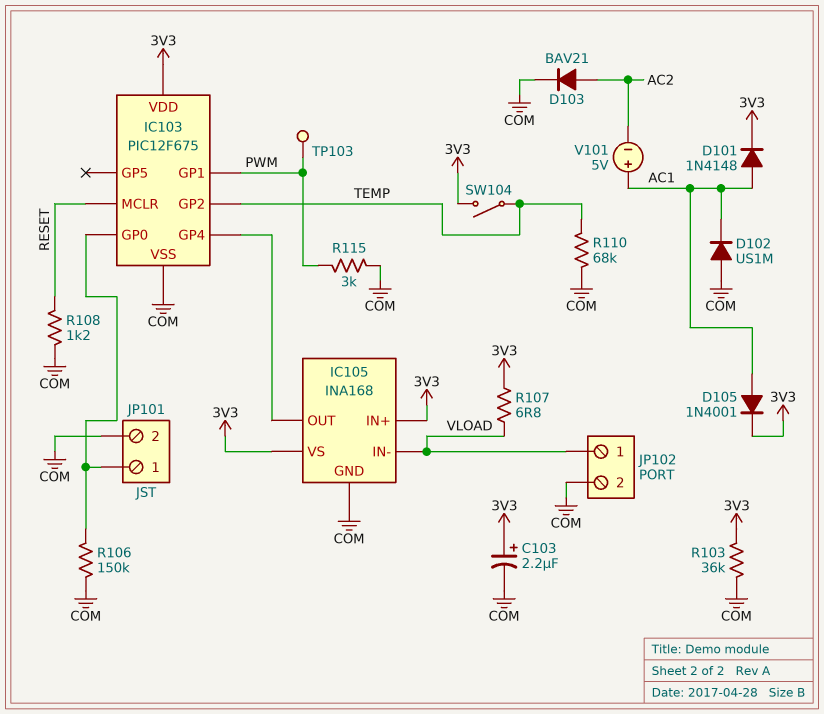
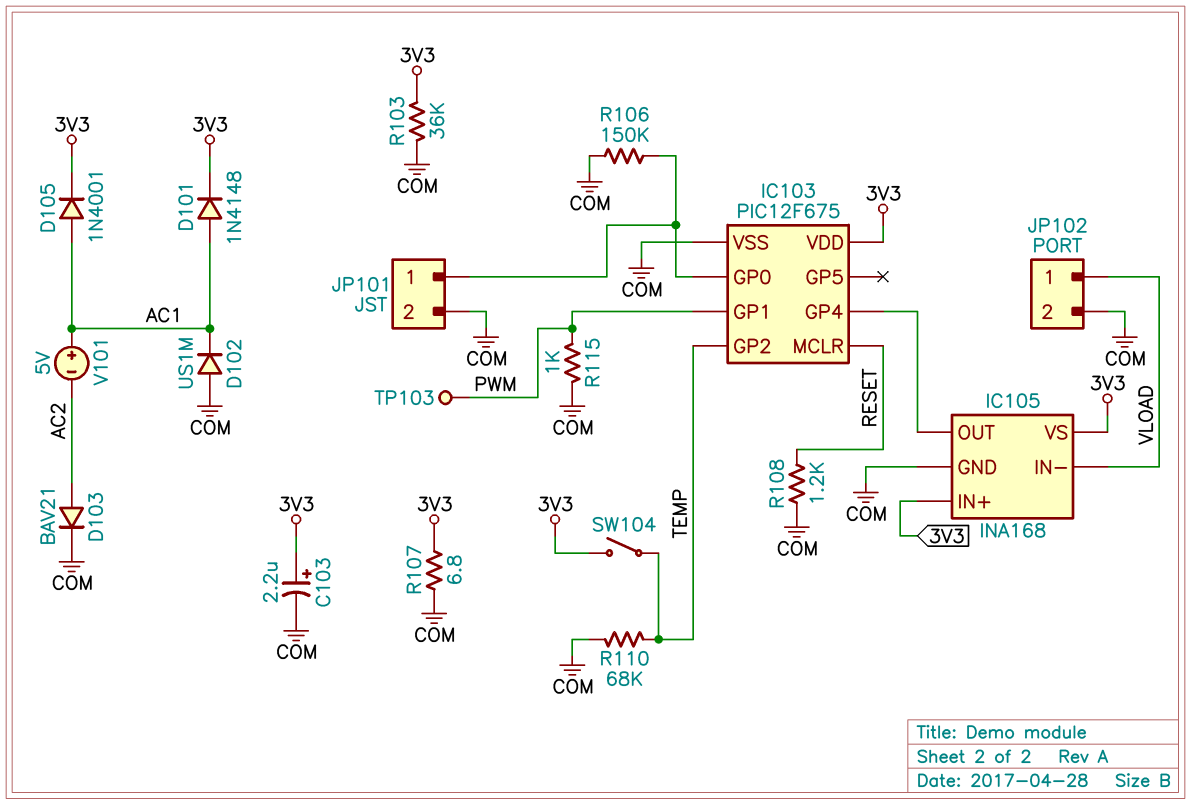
R107: 6.8 (3V3, VLOAD) -> 6.8 (3V3, COM)
R115: 3k (COM, PWM) -> 1k (COM, PWM)

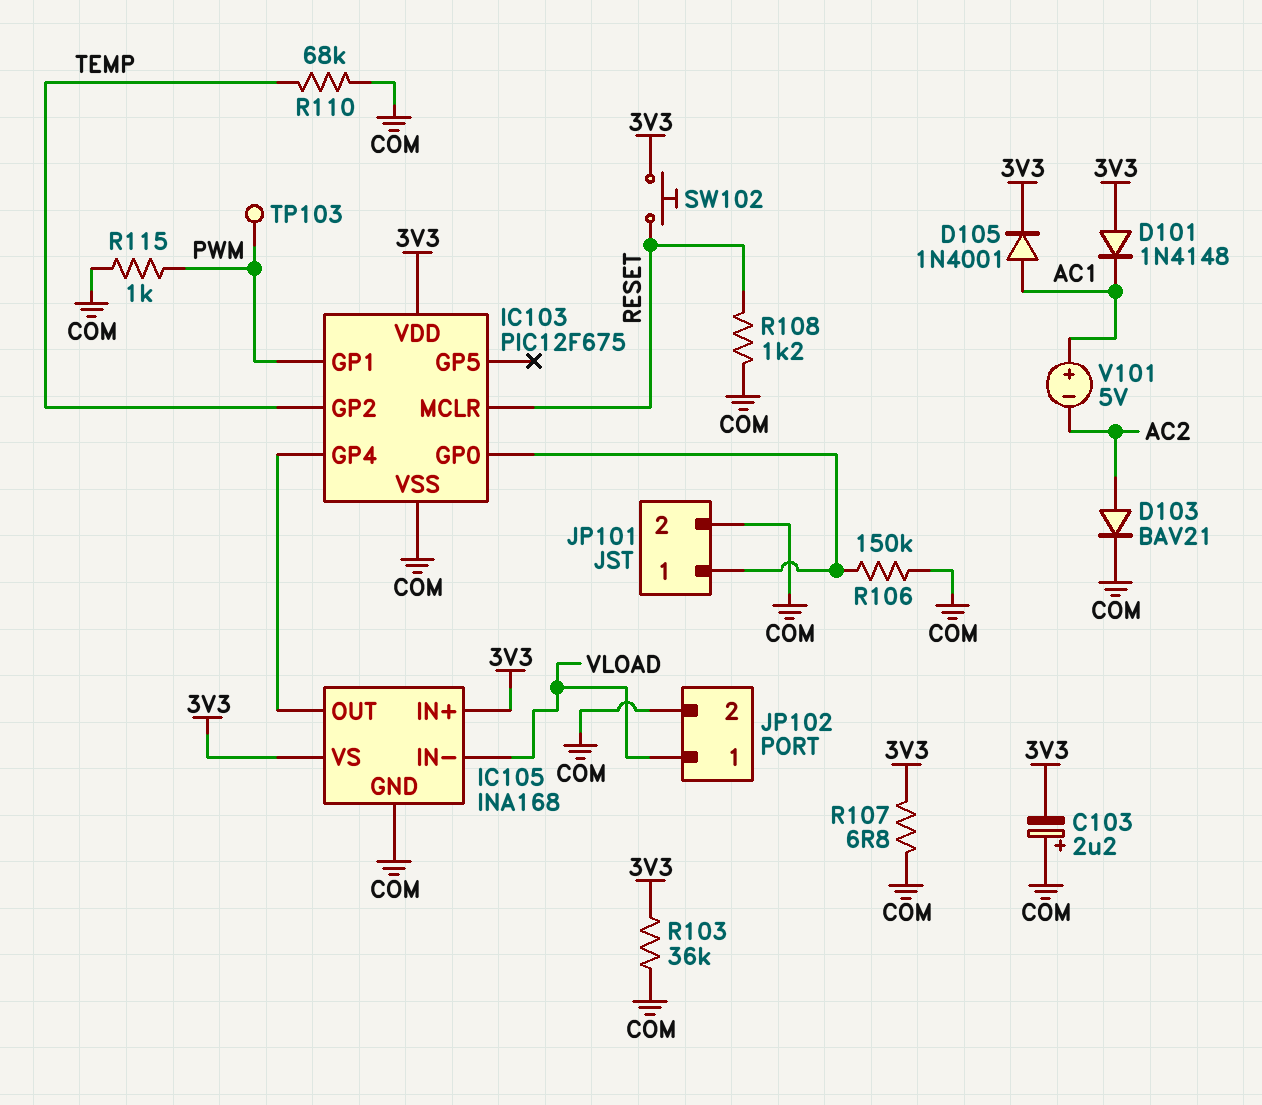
C103: 2.2uF (plus 3V3, minus COM) -> 2.2uF (plus COM, minus 3V3)
D101: diode 1N4148 (A AC1, K 3V3) -> diode 1N4148 (A 3V3, K AC1)
D102: diode US1M (A COM, K AC1) -> none
SW102: none -> button (3V3, RESET)
SW104: switch (3V3, TEMP) -> none

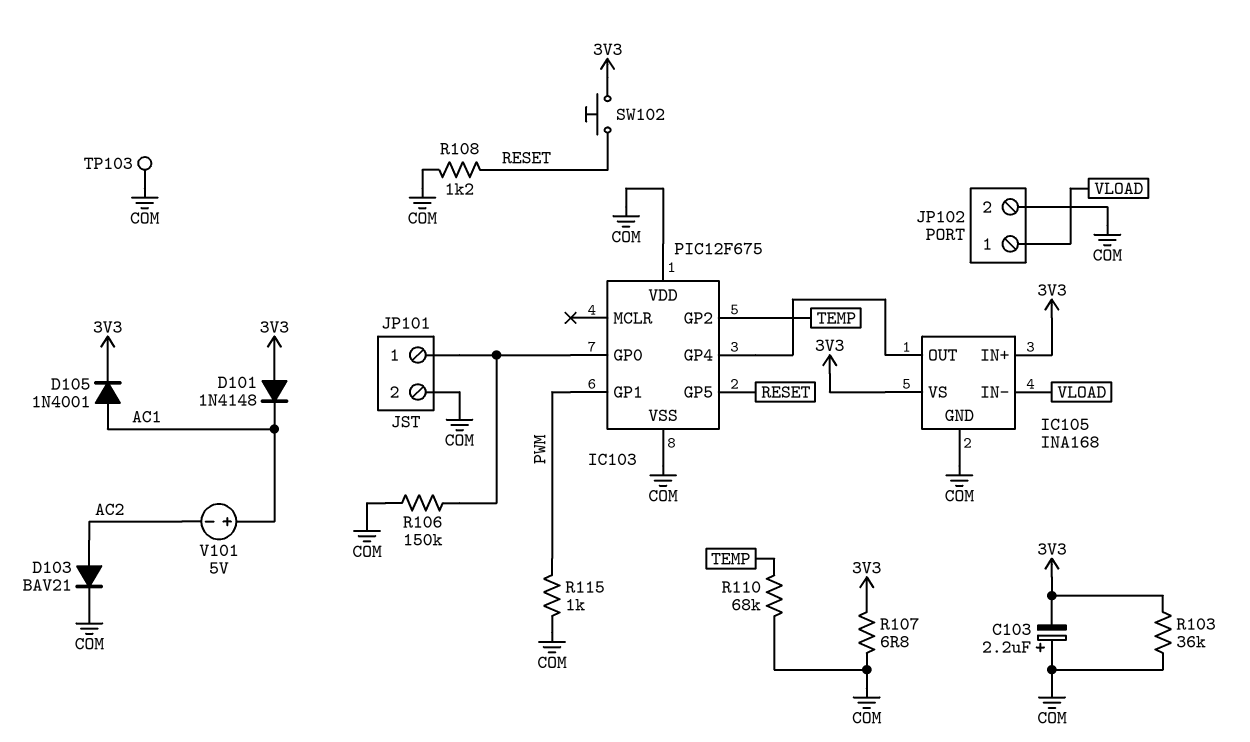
IC103 pin GP5: none -> RESET
IC103 pin MCLR: RESET -> none
IC103 pin VDD: 3V3 -> COM
TP103: test point (PWM) -> test point (COM)

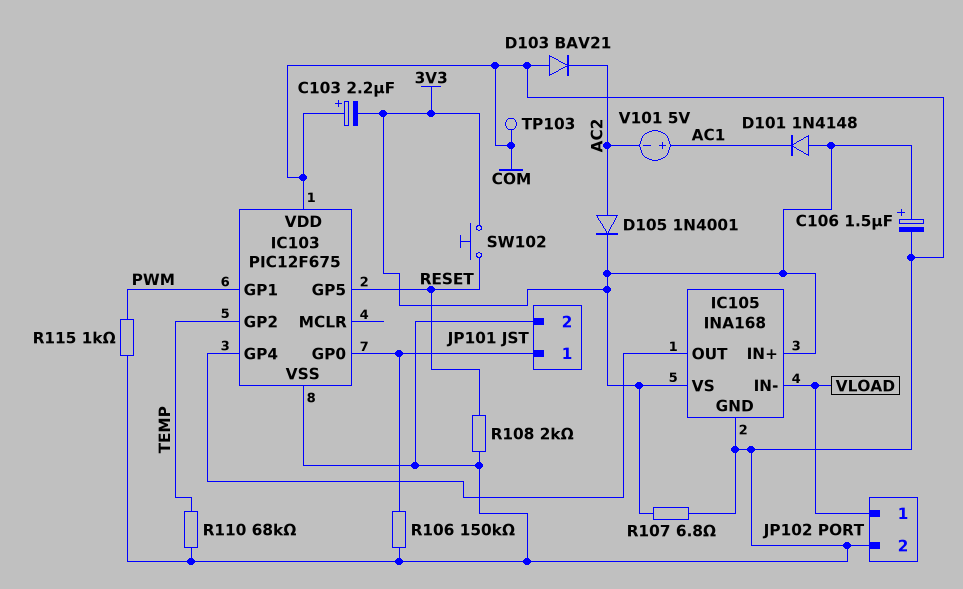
C106: none -> 1.5uF (plus 3V3, minus COM)
D103: diode BAV21 (A AC2, K COM) -> diode BAV21 (A COM, K AC2)
D105: diode 1N4001 (A AC1, K 3V3) -> diode 1N4001 (A AC2, K 3V3)
R103: 36k (3V3, COM) -> none
R108: 1.2k (COM, RESET) -> 2k (COM, RESET)

